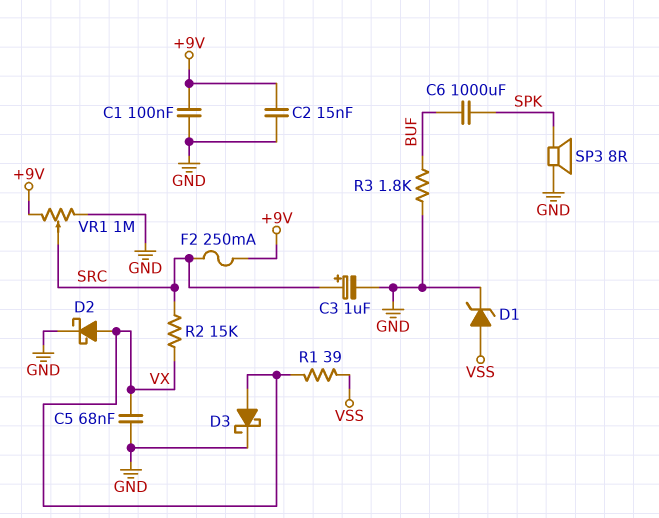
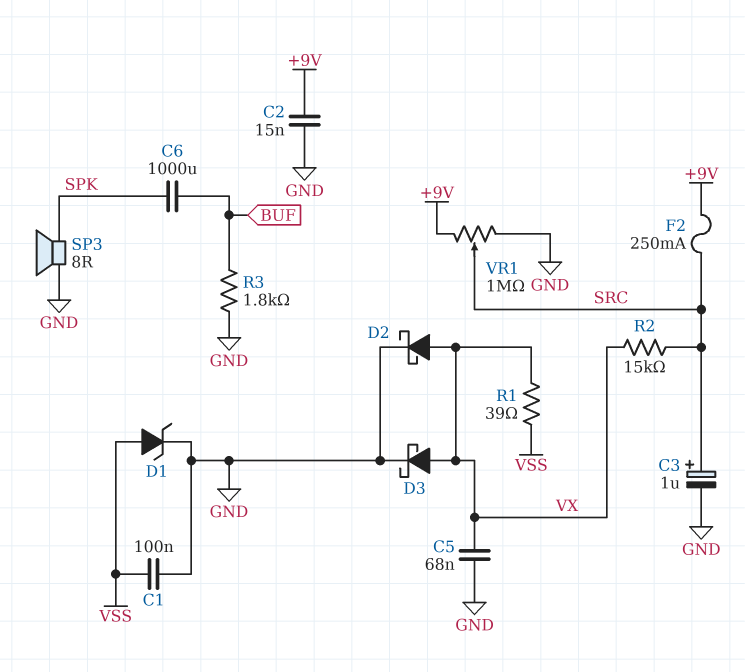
C1: 100nF (+9V, GND) -> 100nF (GND, VSS)

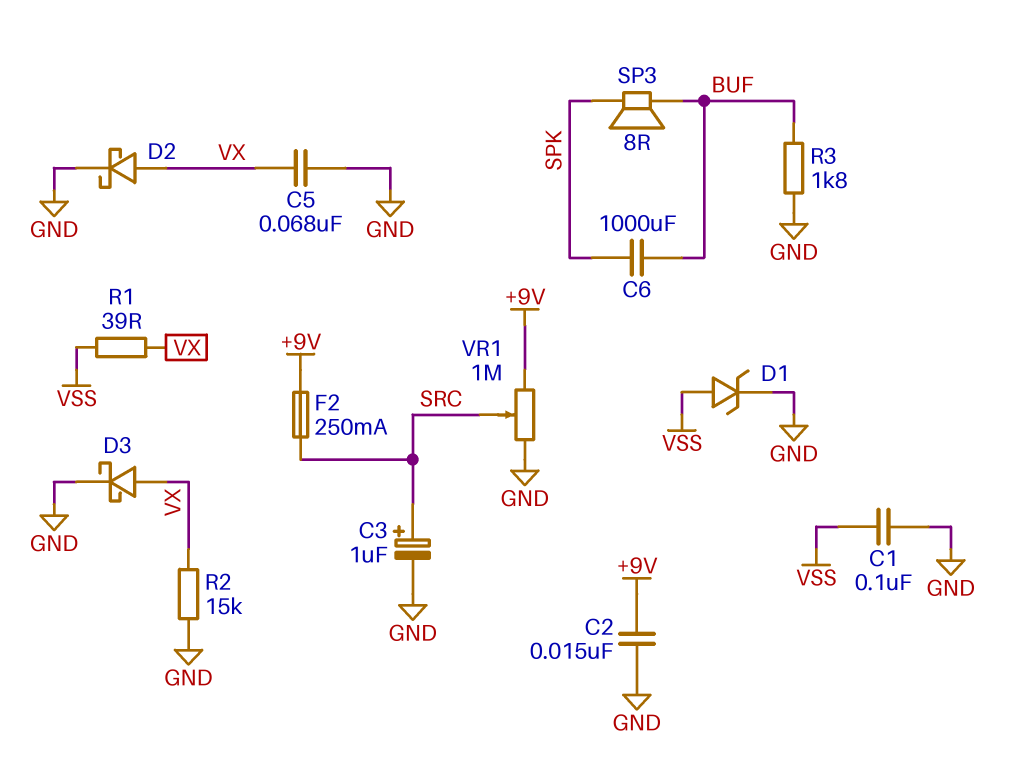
R2: 15k (SRC, VX) -> 15k (GND, VX)
SP3: speaker 8R (GND, SPK) -> speaker 8R (BUF, SPK)

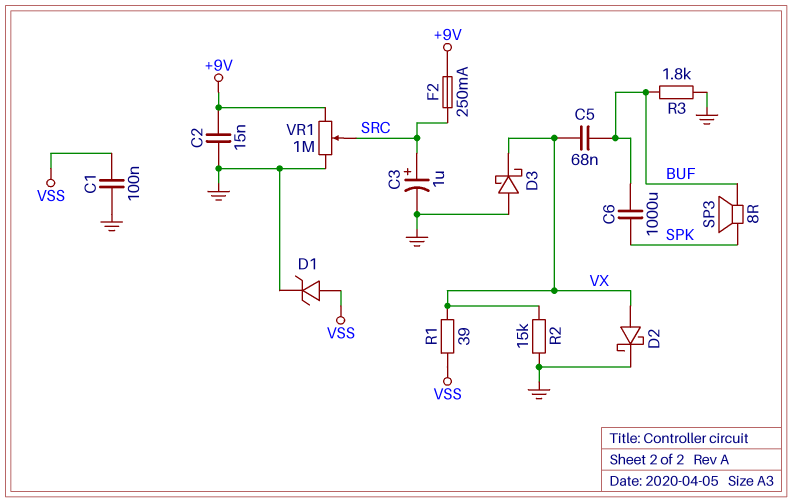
C5: 68nF (GND, VX) -> 68nF (BUF, VX)
D3: schottky (A VX, K GND) -> schottky (A GND, K VX)

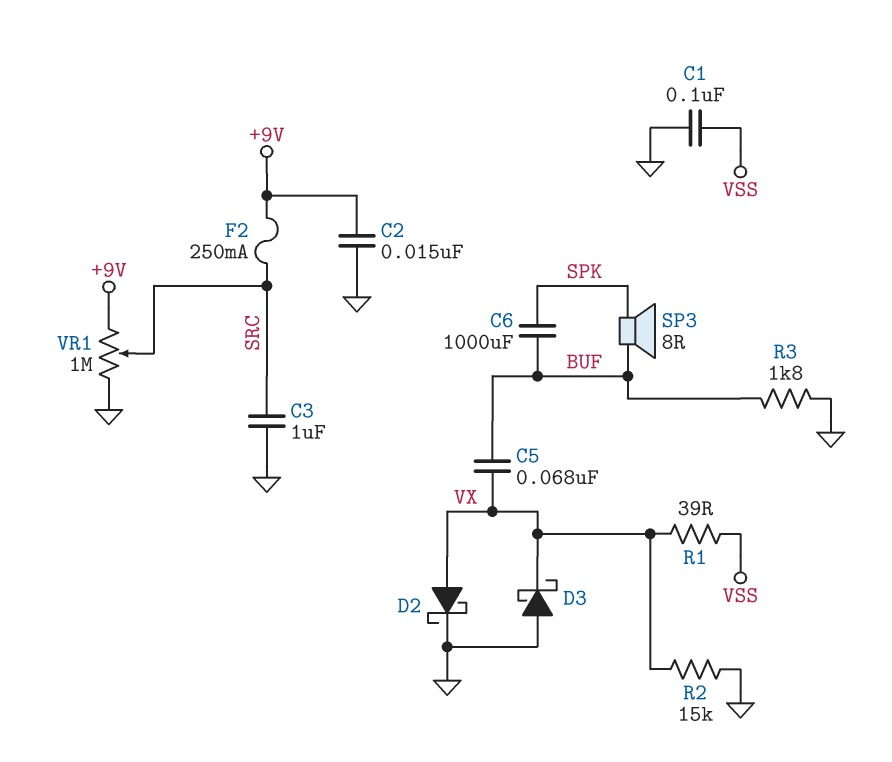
C3: 1uF (plus SRC, minus GND) -> 1uF (GND, SRC)
D1: zener (A VSS, K GND) -> none

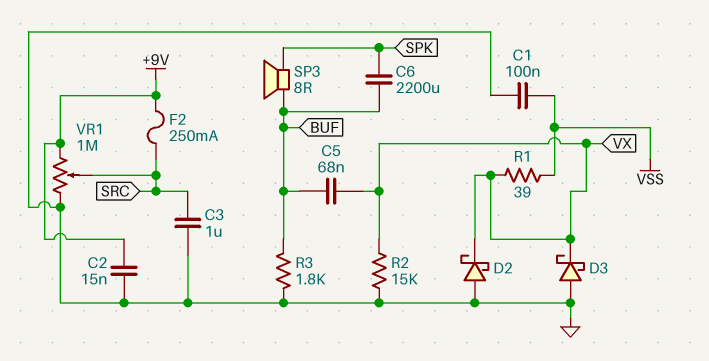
C6: 1000uF (BUF, SPK) -> 2200uF (BUF, SPK)
D2: schottky (A VX, K GND) -> schottky (A GND, K VX)

